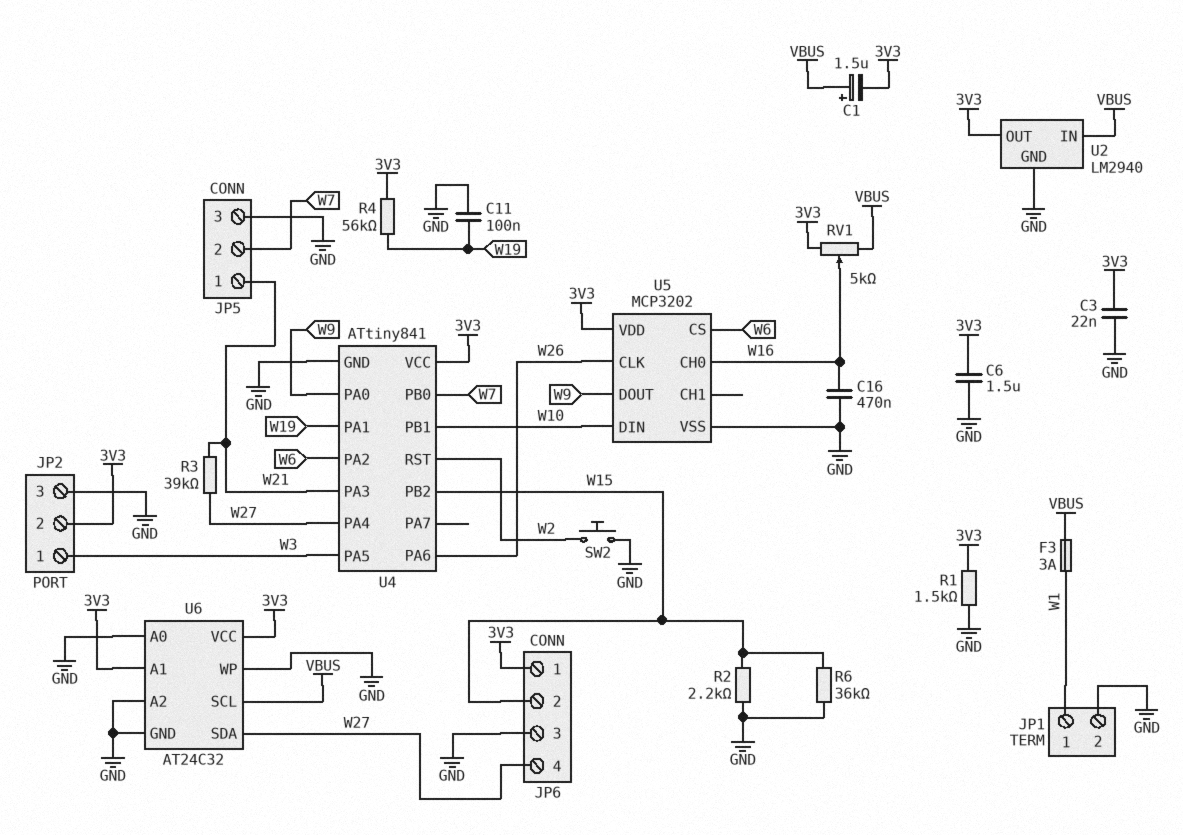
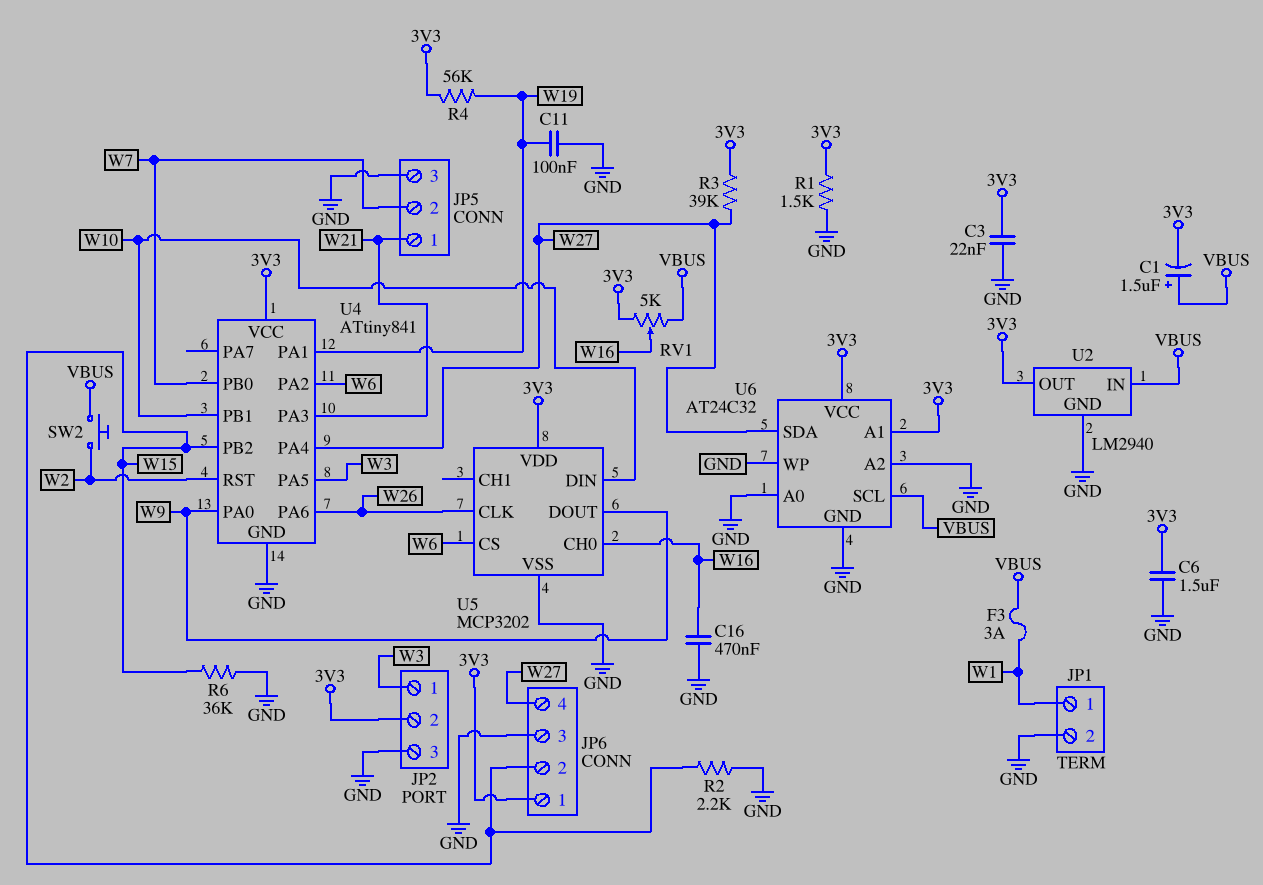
R3: 39k (W21, W27) -> 39k (3V3, W27)
SW2: button (GND, W2) -> button (VBUS, W2)

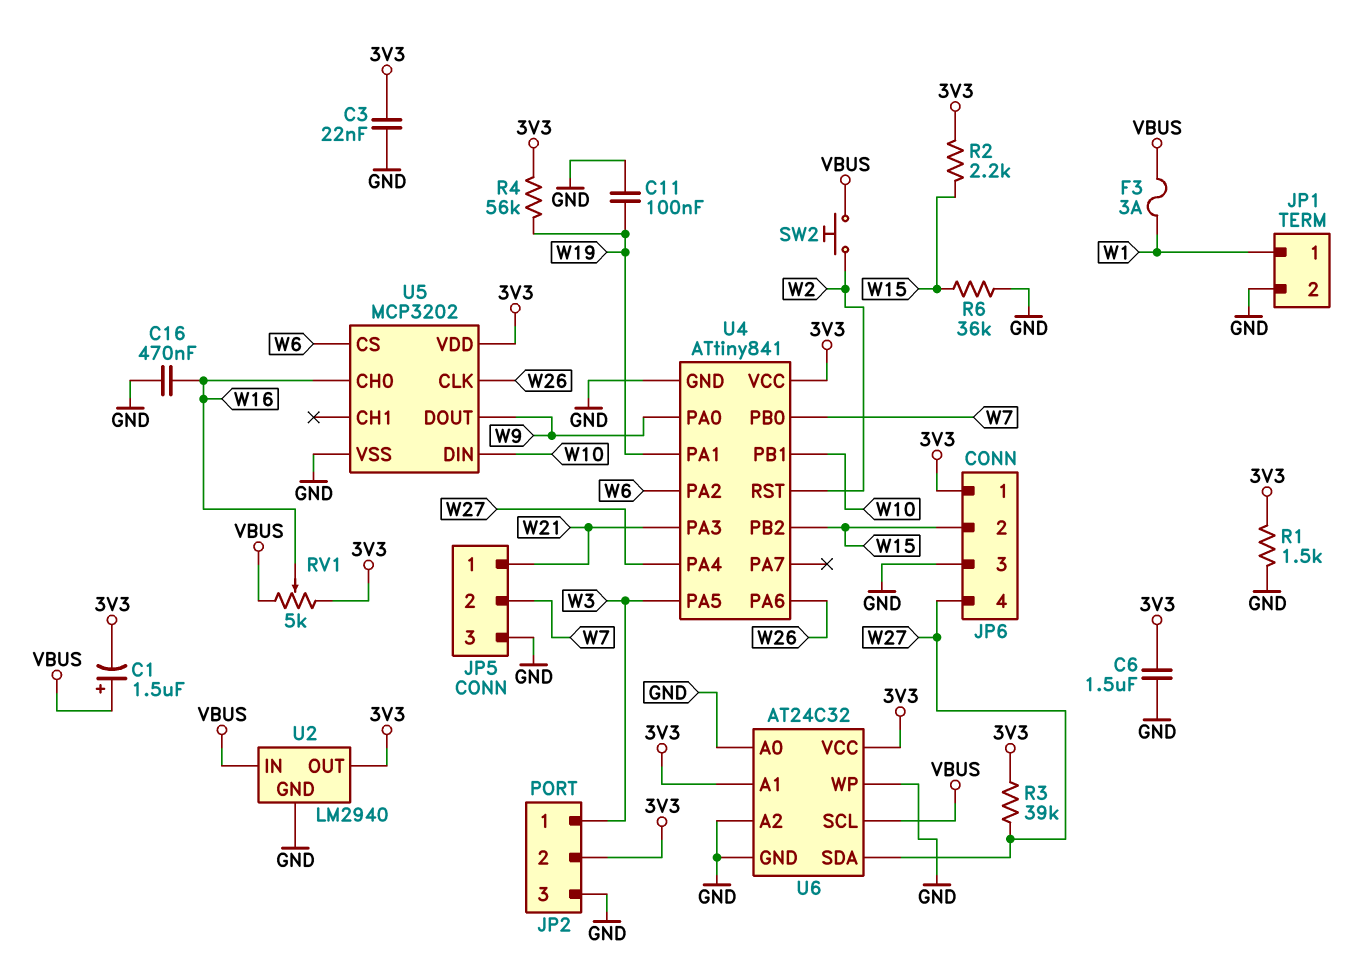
R2: 2.2k (GND, W15) -> 2.2k (3V3, W15)

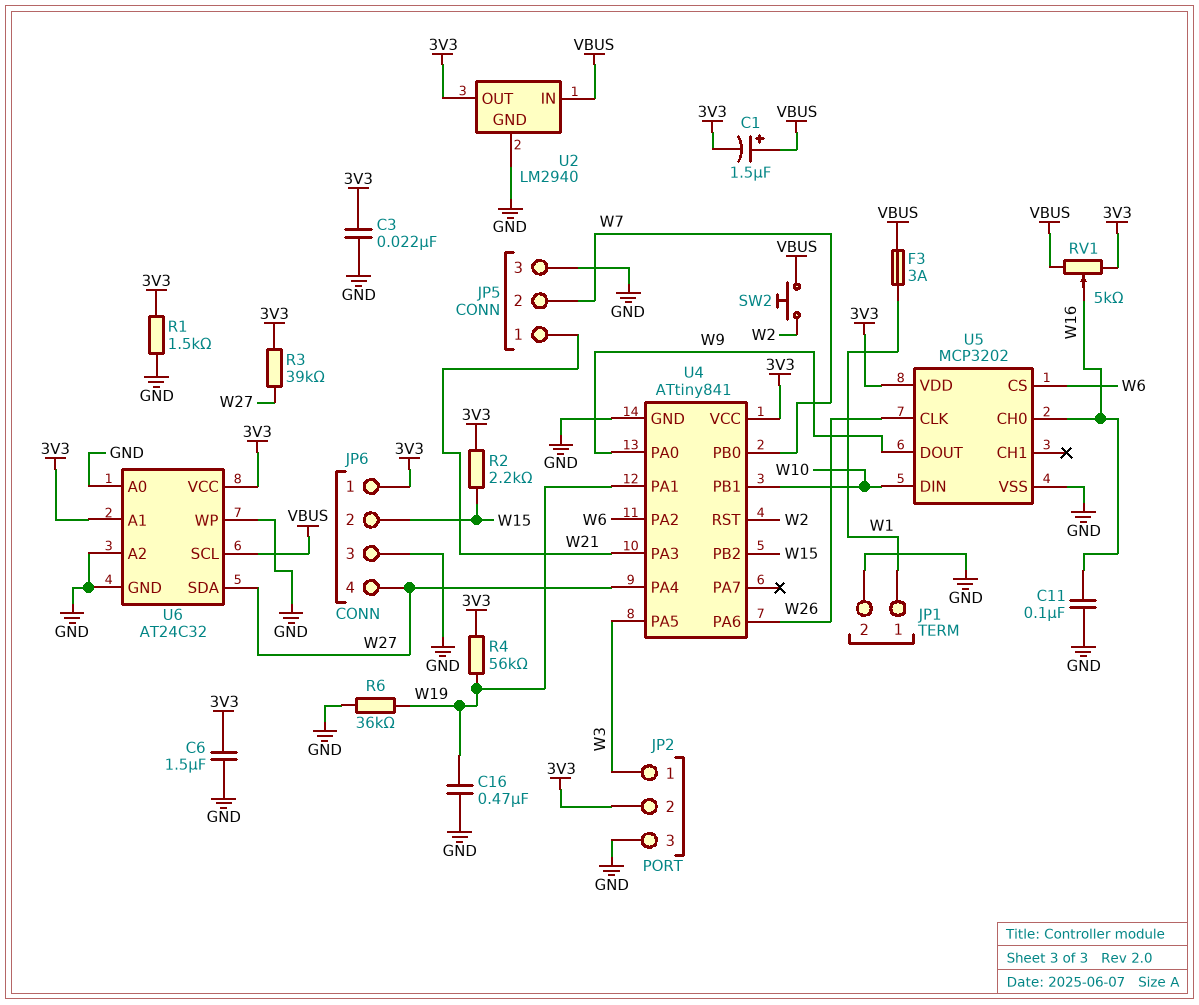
C11: 100nF (GND, W19) -> 100nF (GND, W16)
C16: 470nF (GND, W16) -> 470nF (GND, W19)
R6: 36k (GND, W15) -> 36k (GND, W19)

